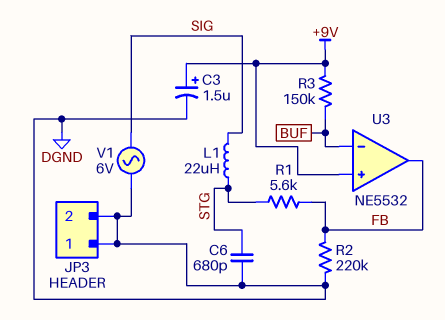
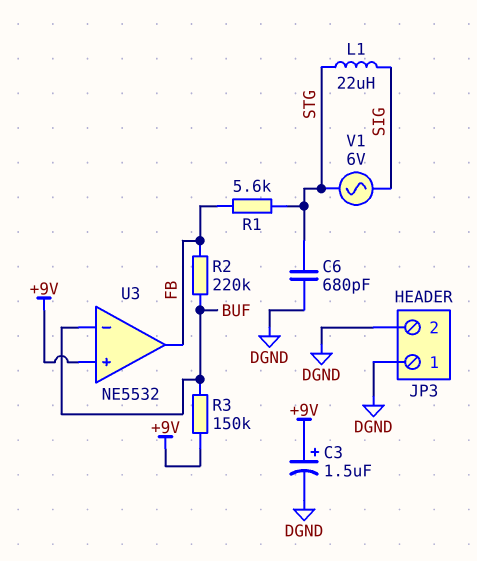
R2: 220k (DGND, FB) -> 220k (BUF, FB)
V1: AC 6V (DGND, SIG) -> AC 6V (SIG, STG)

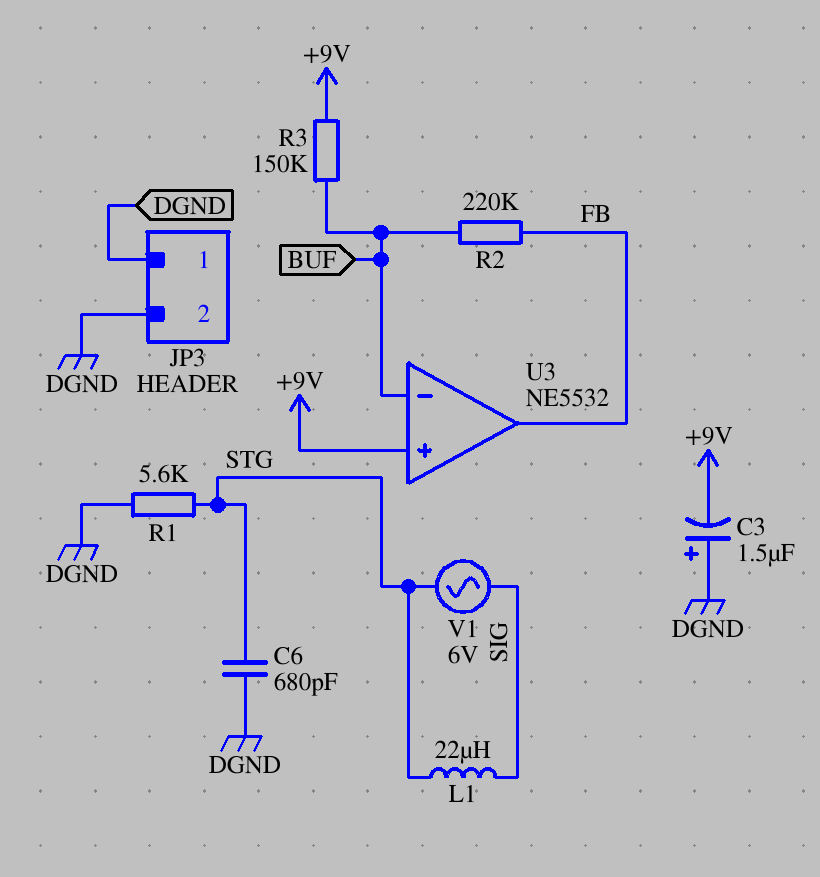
C3: 1.5uF (plus +9V, minus DGND) -> 1.5uF (plus DGND, minus +9V)
R1: 5.6k (FB, STG) -> 5.6k (DGND, STG)

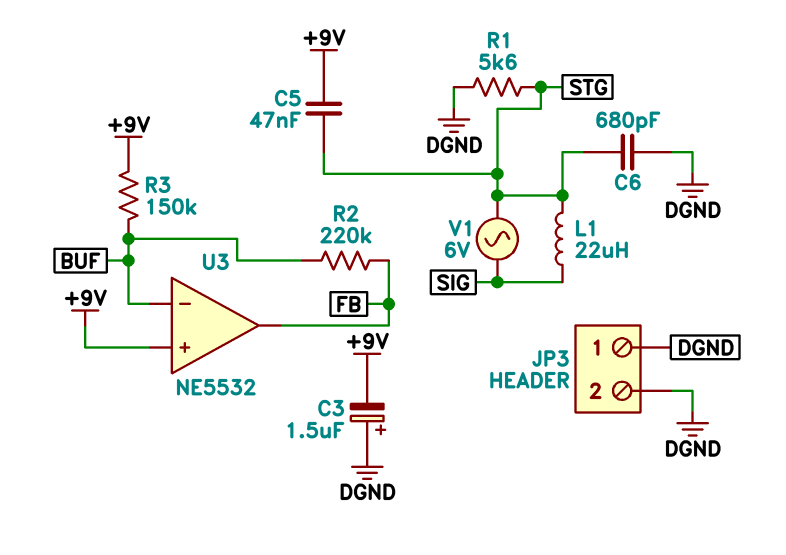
C5: none -> 47nF (+9V, STG)

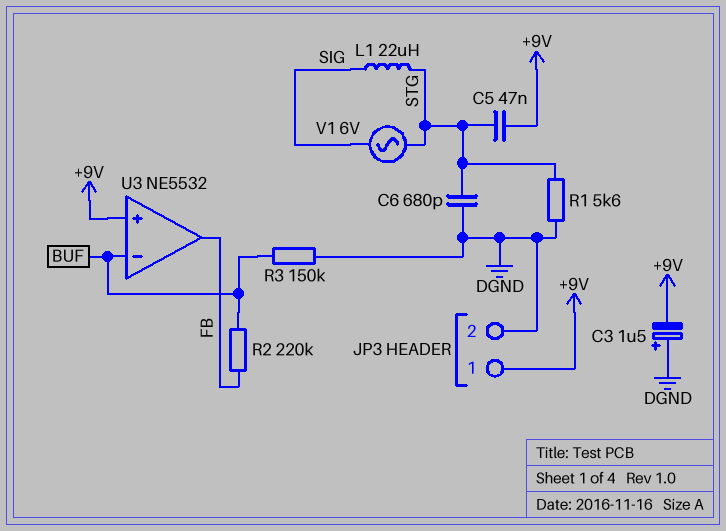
JP3 pin 1: DGND -> +9V
R3: 150k (+9V, BUF) -> 150k (BUF, DGND)

